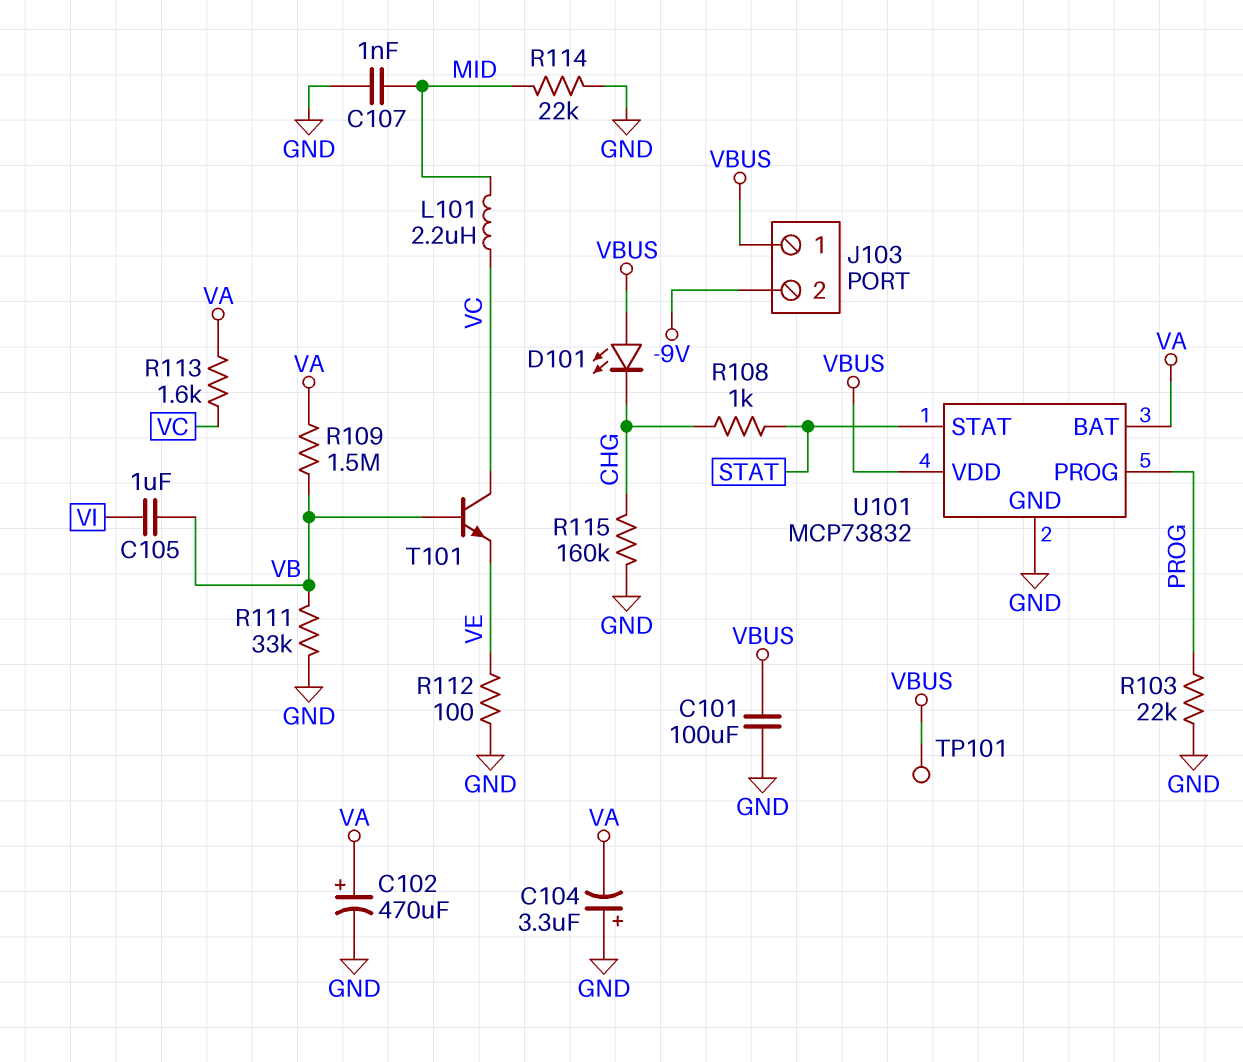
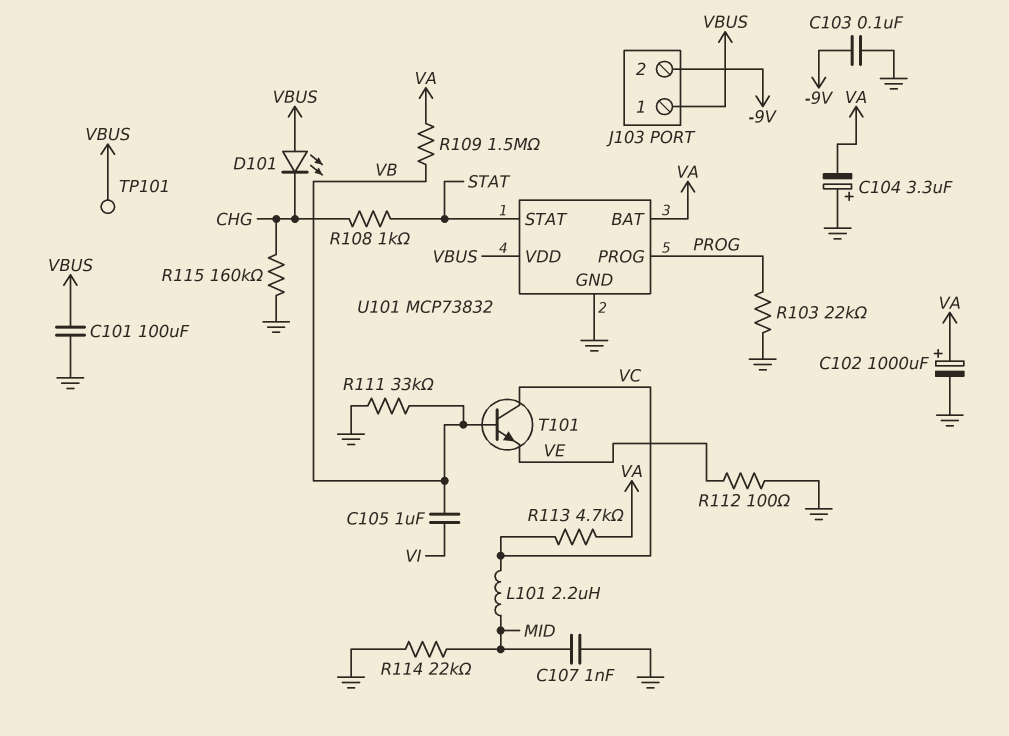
C102: 470uF (plus VA, minus GND) -> 1000uF (plus VA, minus GND)
C103: none -> 100nF (-9V, GND)
R113: 1.6k (VA, VC) -> 4.7k (VA, VC)

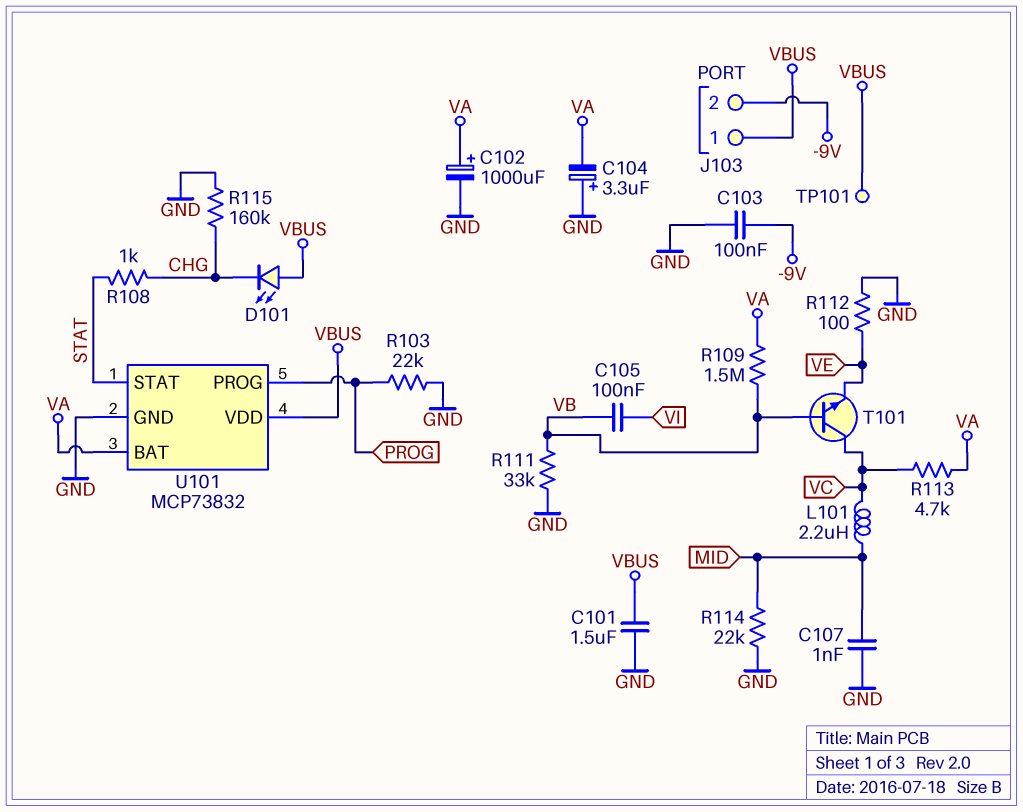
C101: 100uF (GND, VBUS) -> 1.5uF (GND, VBUS)
C105: 1uF (VB, VI) -> 100nF (VB, VI)

